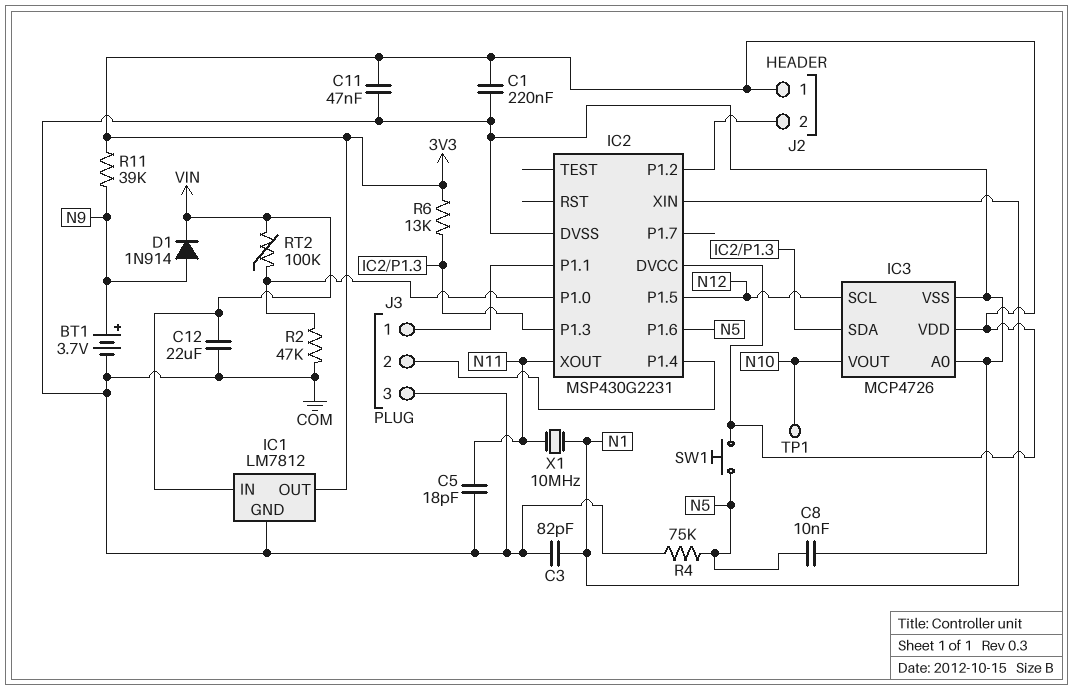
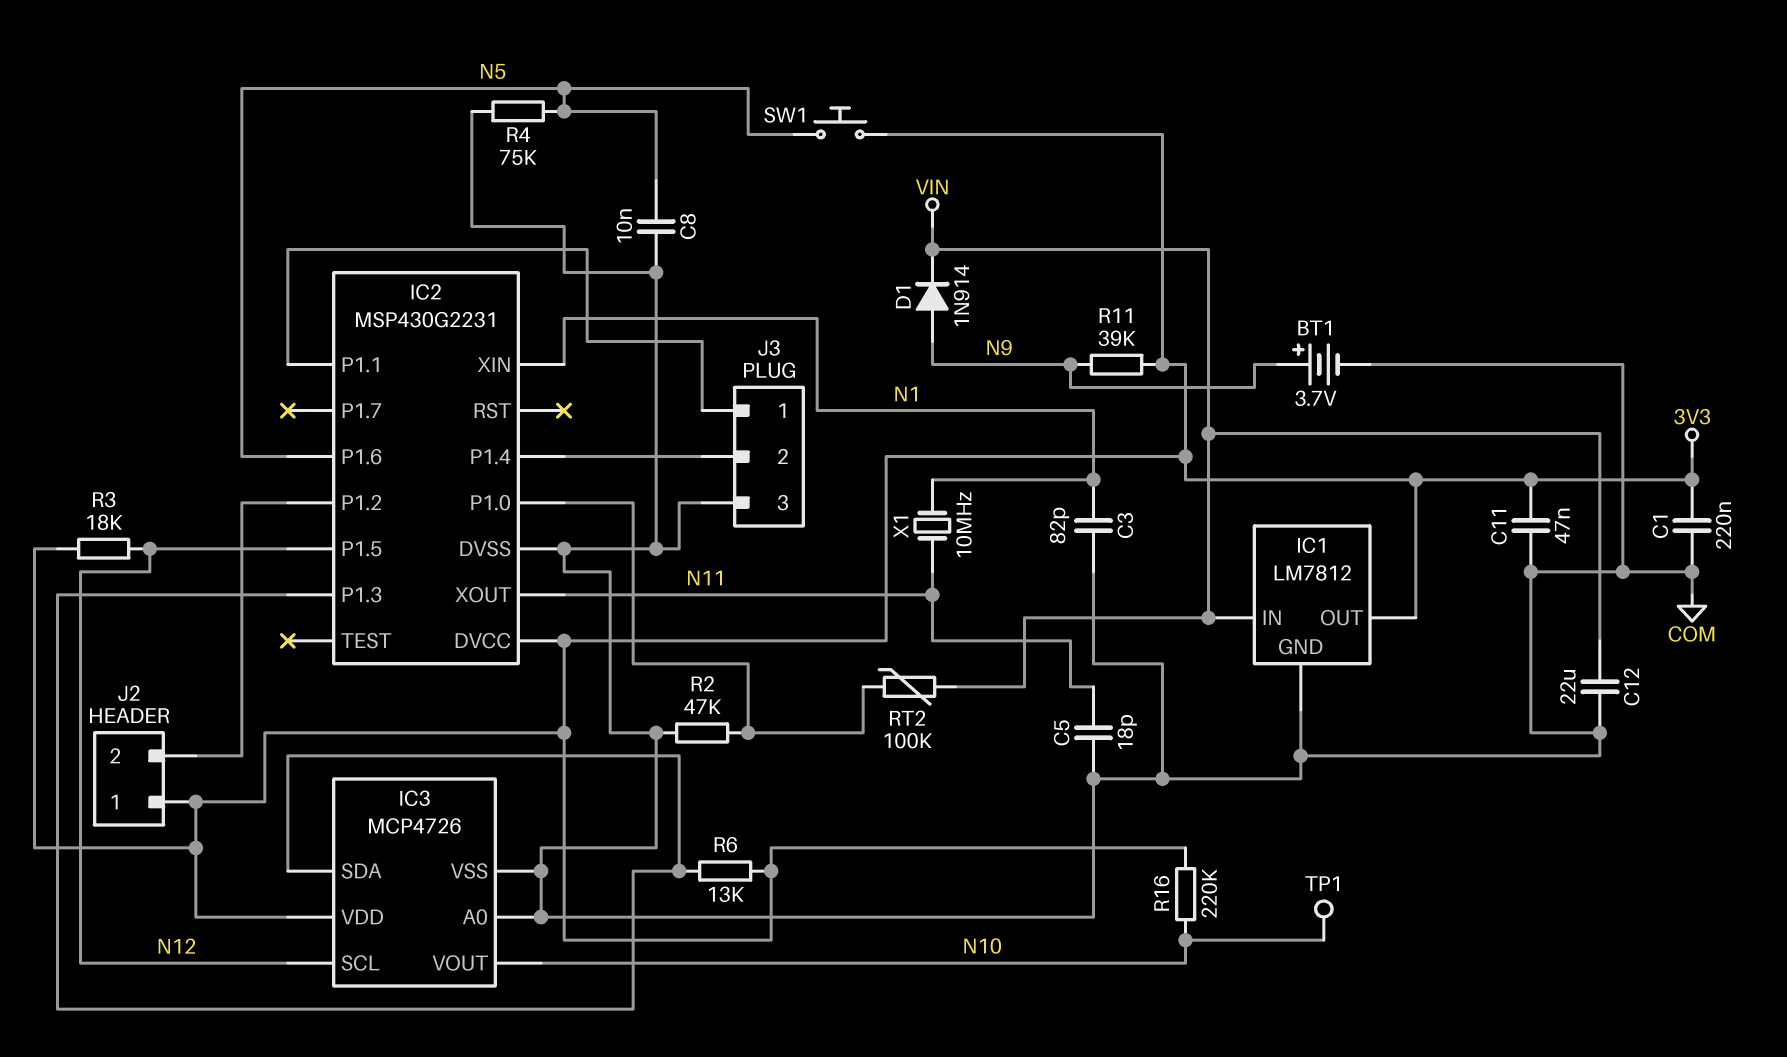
R3: none -> 18k (3V3, N12)
R16: none -> 220k (3V3, N10)

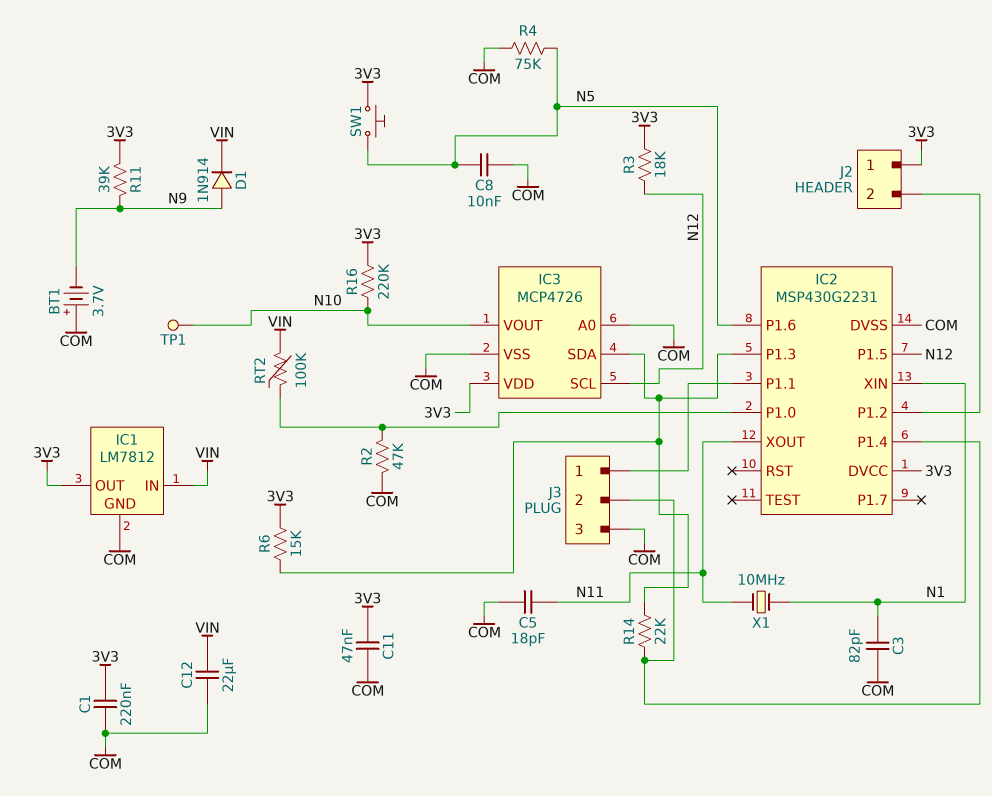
BT1: 3.7V (plus N9, minus COM) -> 3.7V (plus COM, minus N9)
R6: 13k (3V3, IC2/P1.3) -> 15k (3V3, IC2/P1.3)
R14: none -> 22k (IC2/P1.3, IC2/P1.4)

